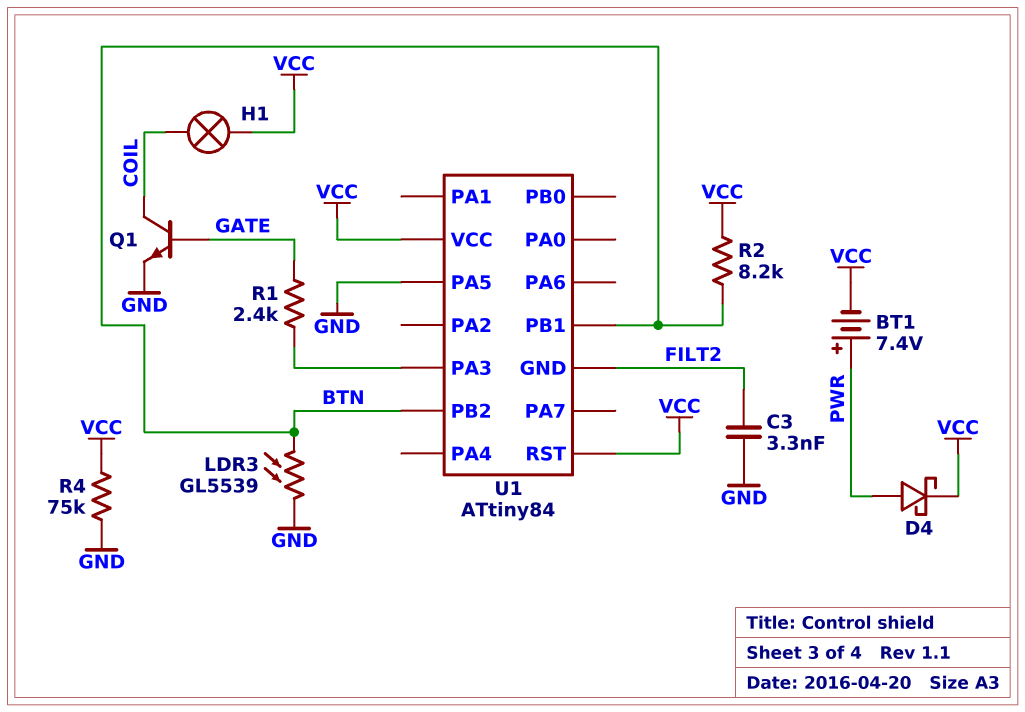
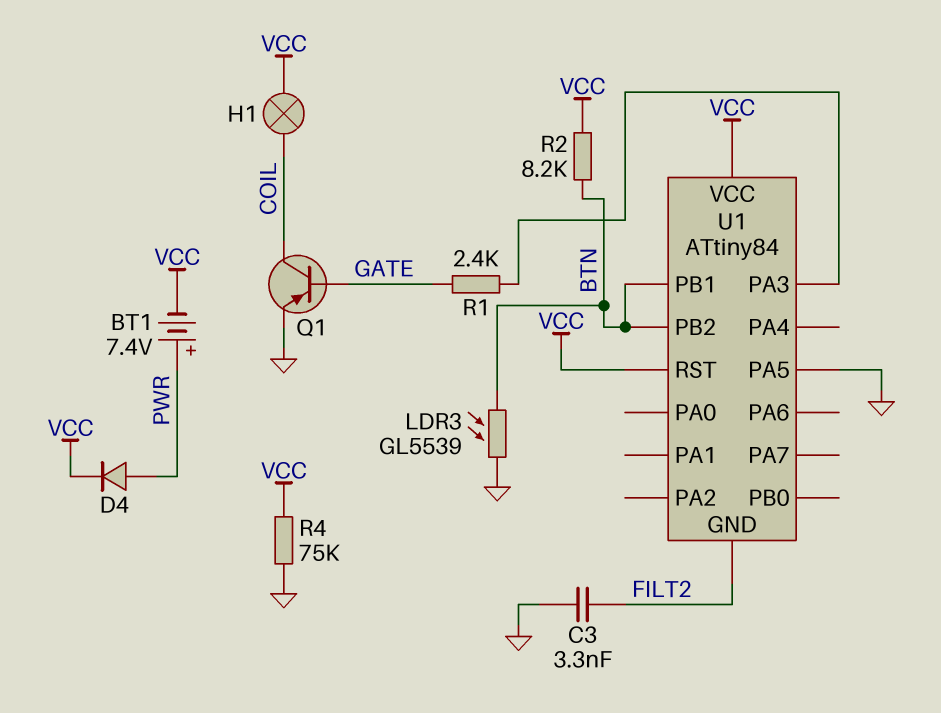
D4: schottky (A PWR, K VCC) -> diode (A PWR, K VCC)
Q1: NPN (B GATE, C COIL, E GND) -> PNP (B GATE, C COIL, E GND)

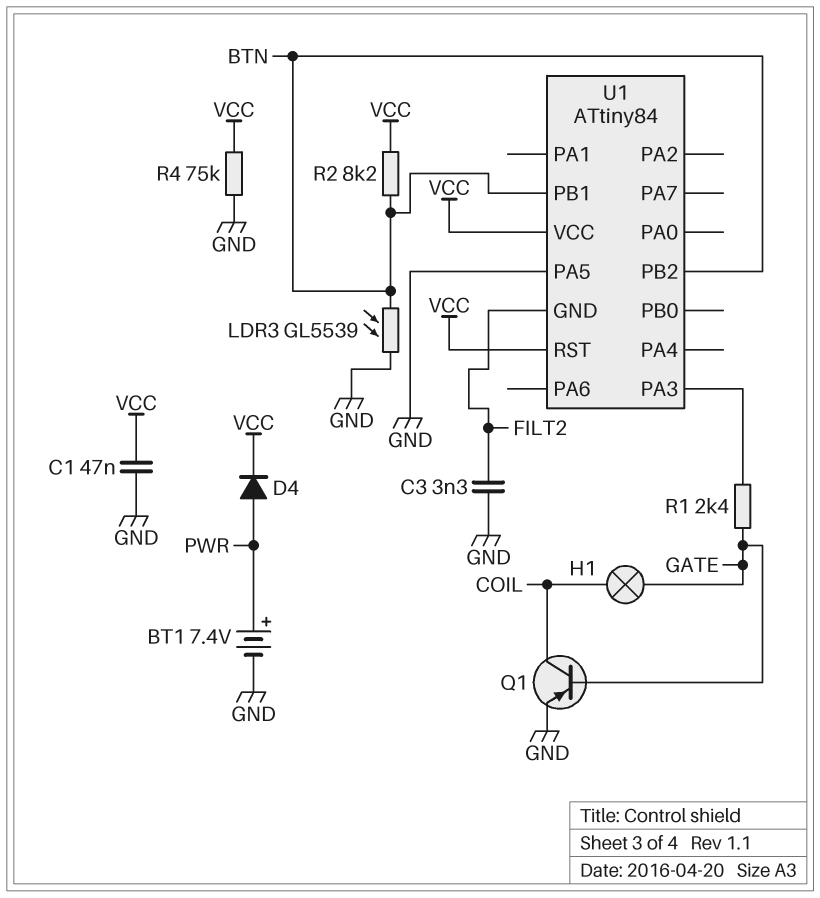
BT1: 7.4V (plus PWR, minus VCC) -> 7.4V (plus PWR, minus GND)
C1: none -> 47nF (GND, VCC)
H1: lamp (COIL, VCC) -> lamp (COIL, GATE)

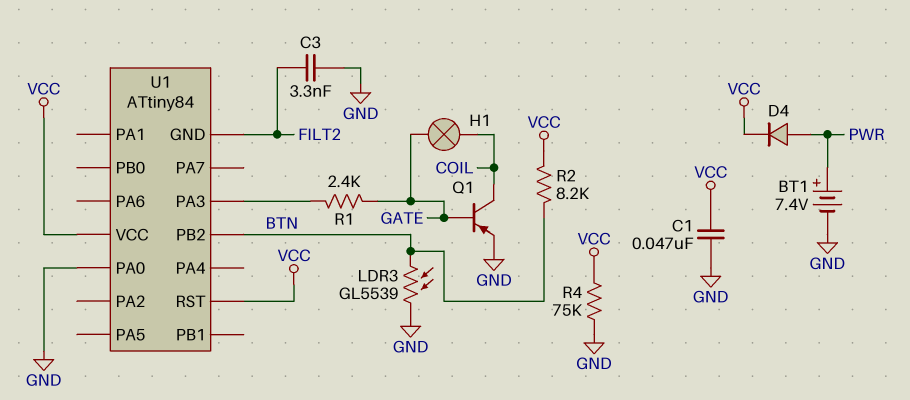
U1 pin PA0: none -> GND
U1 pin PA5: GND -> none
U1 pin PB1: BTN -> none

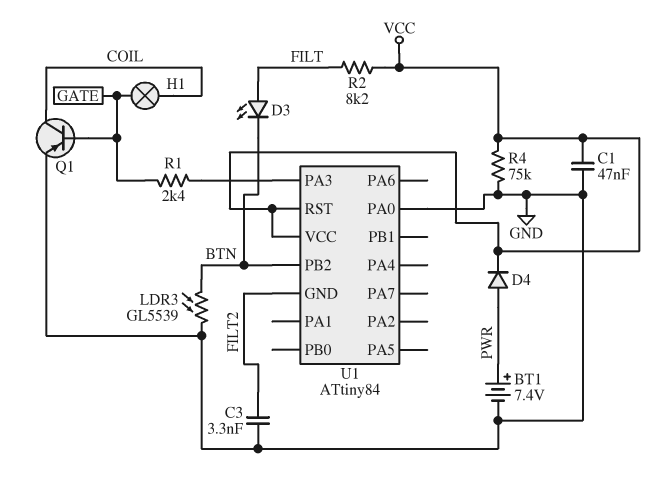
D3: none -> LED (A FILT, K BTN)
R2: 8.2k (BTN, VCC) -> 8.2k (FILT, VCC)

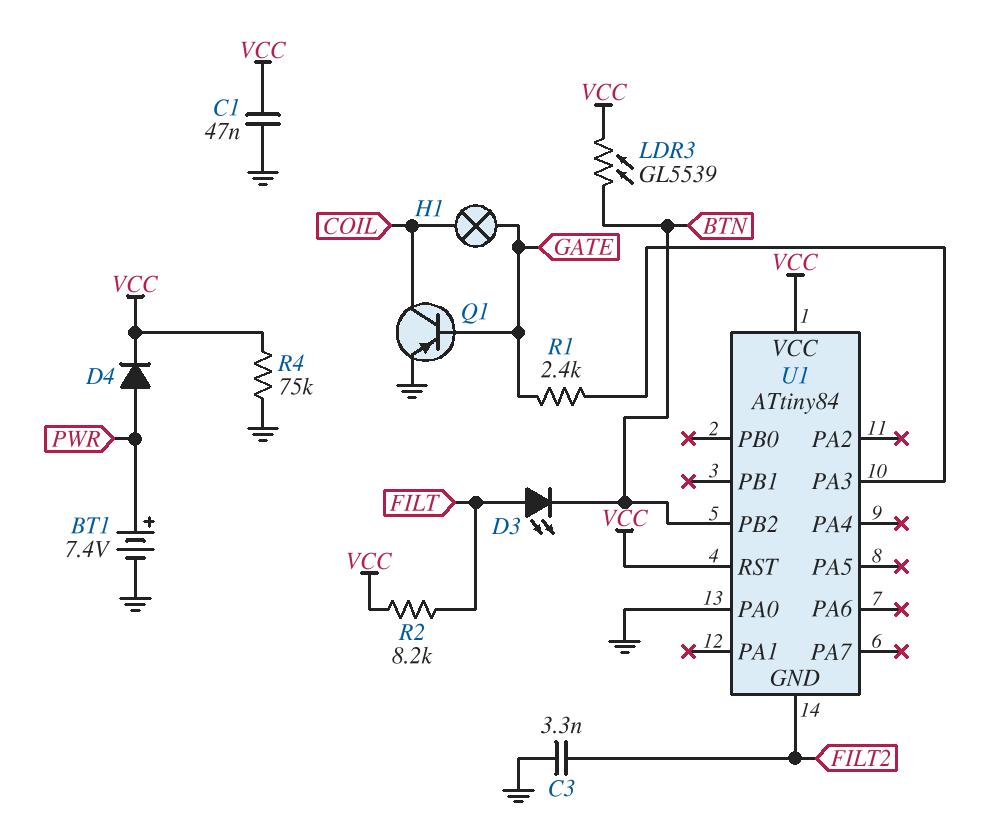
LDR3: GL5539 (BTN, GND) -> GL5539 (BTN, VCC)

